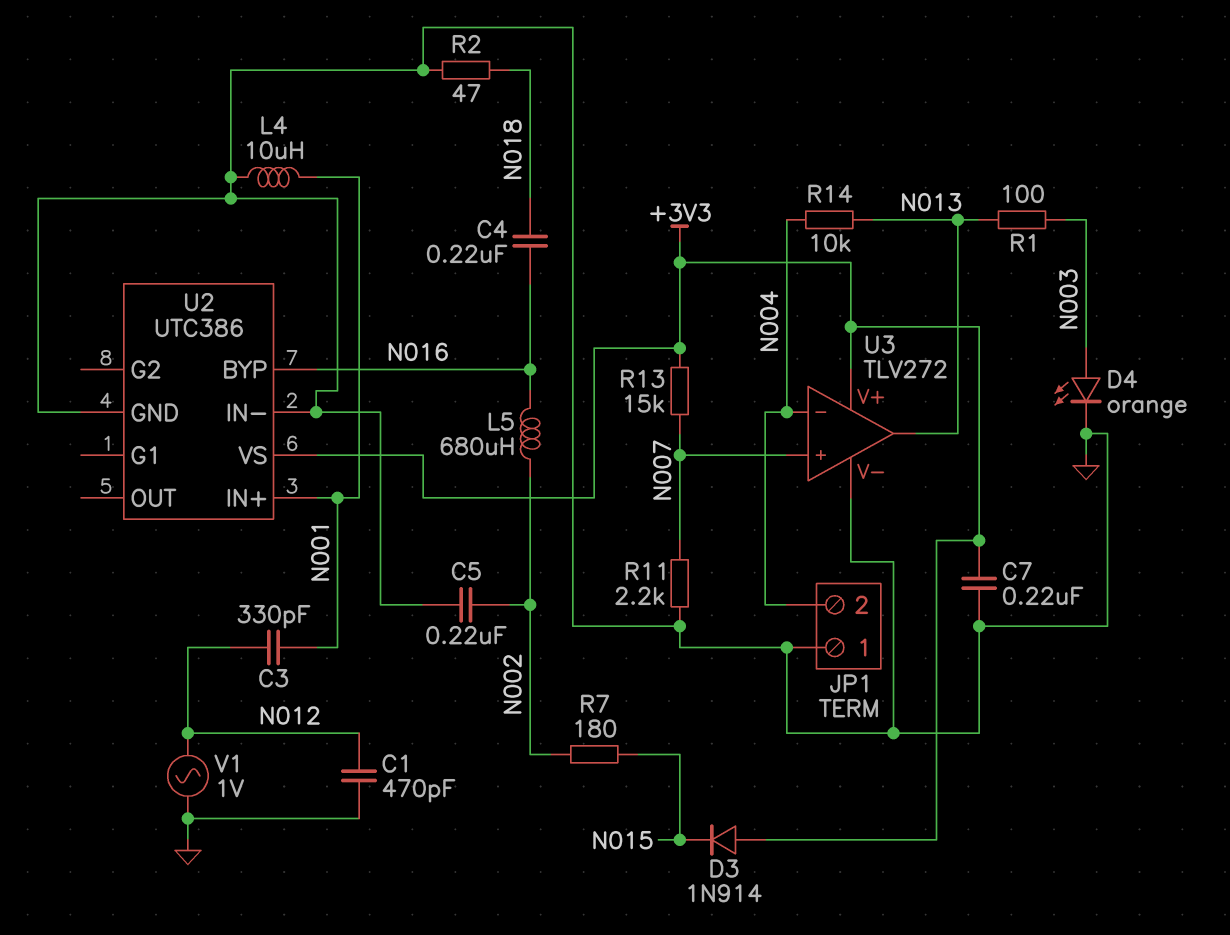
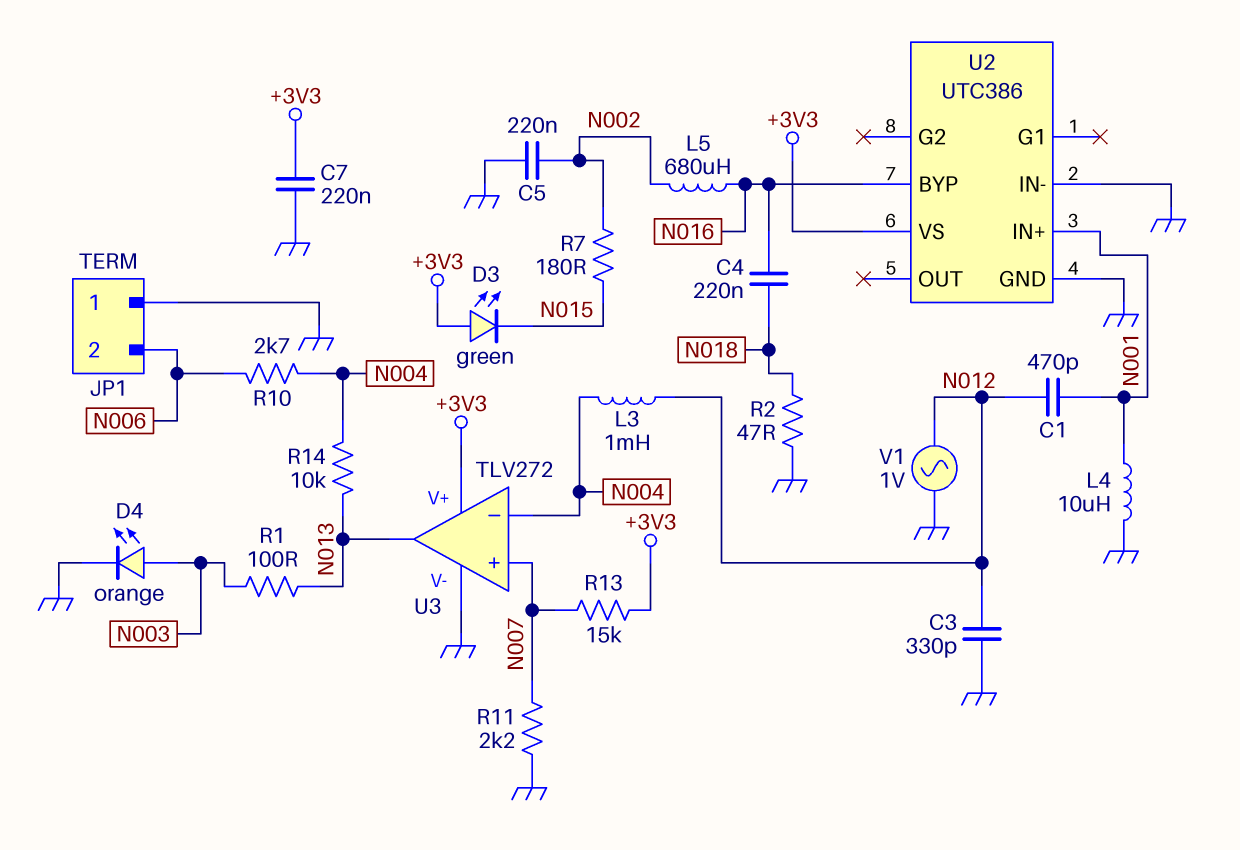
C1: 470pF (GND, N012) -> 470pF (N001, N012)
C3: 330pF (N001, N012) -> 330pF (GND, N012)
D3: diode 1N914 (A +3V3, K N015) -> LED green (A +3V3, K N015)
JP1 pin 2: N004 -> N006
L3: none -> 1mH (N004, N012)
R10: none -> 2.7k (N004, N006)

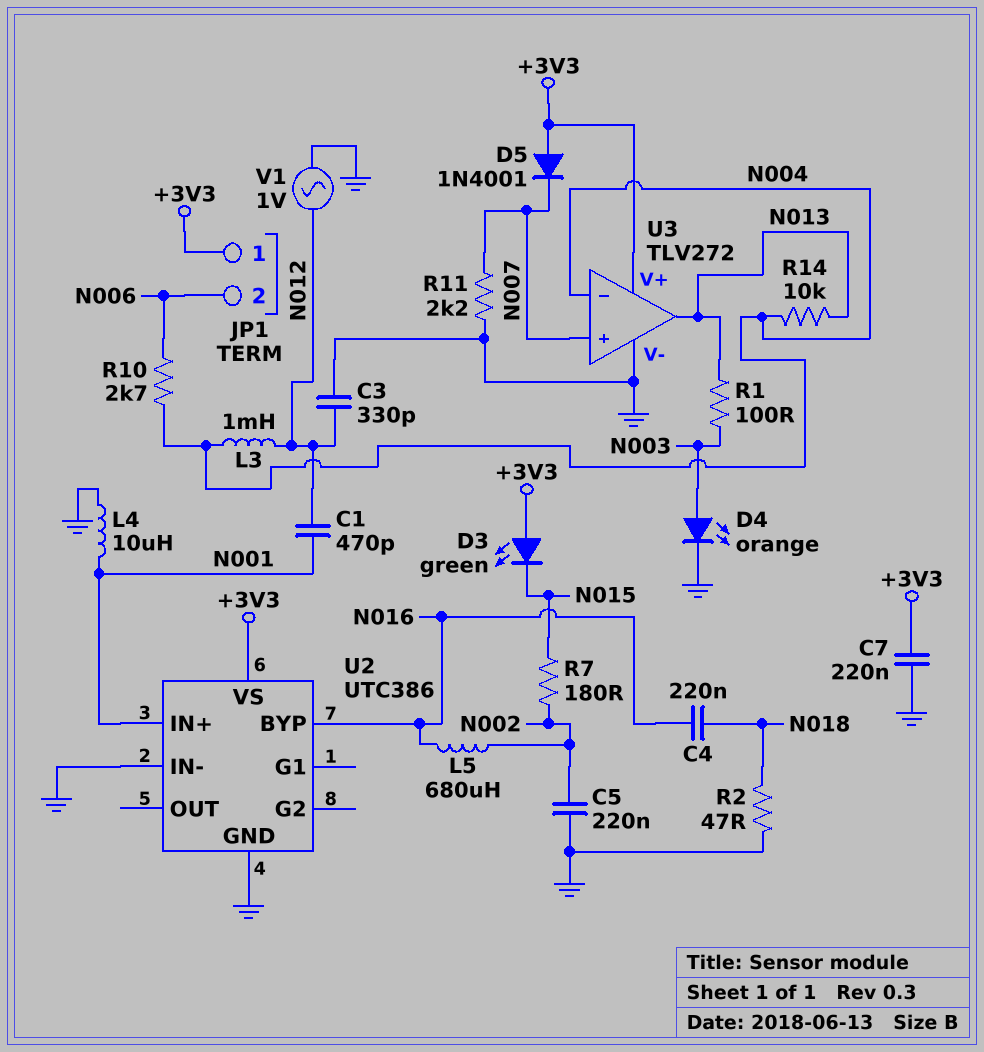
D5: none -> diode 1N4001 (A +3V3, K N007)
JP1 pin 1: GND -> +3V3
R13: 15k (+3V3, N007) -> none

